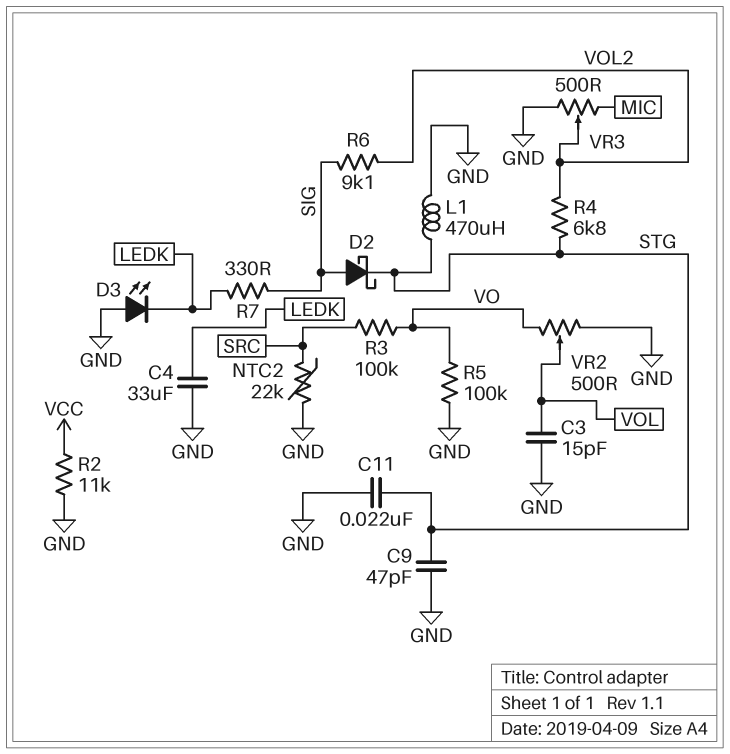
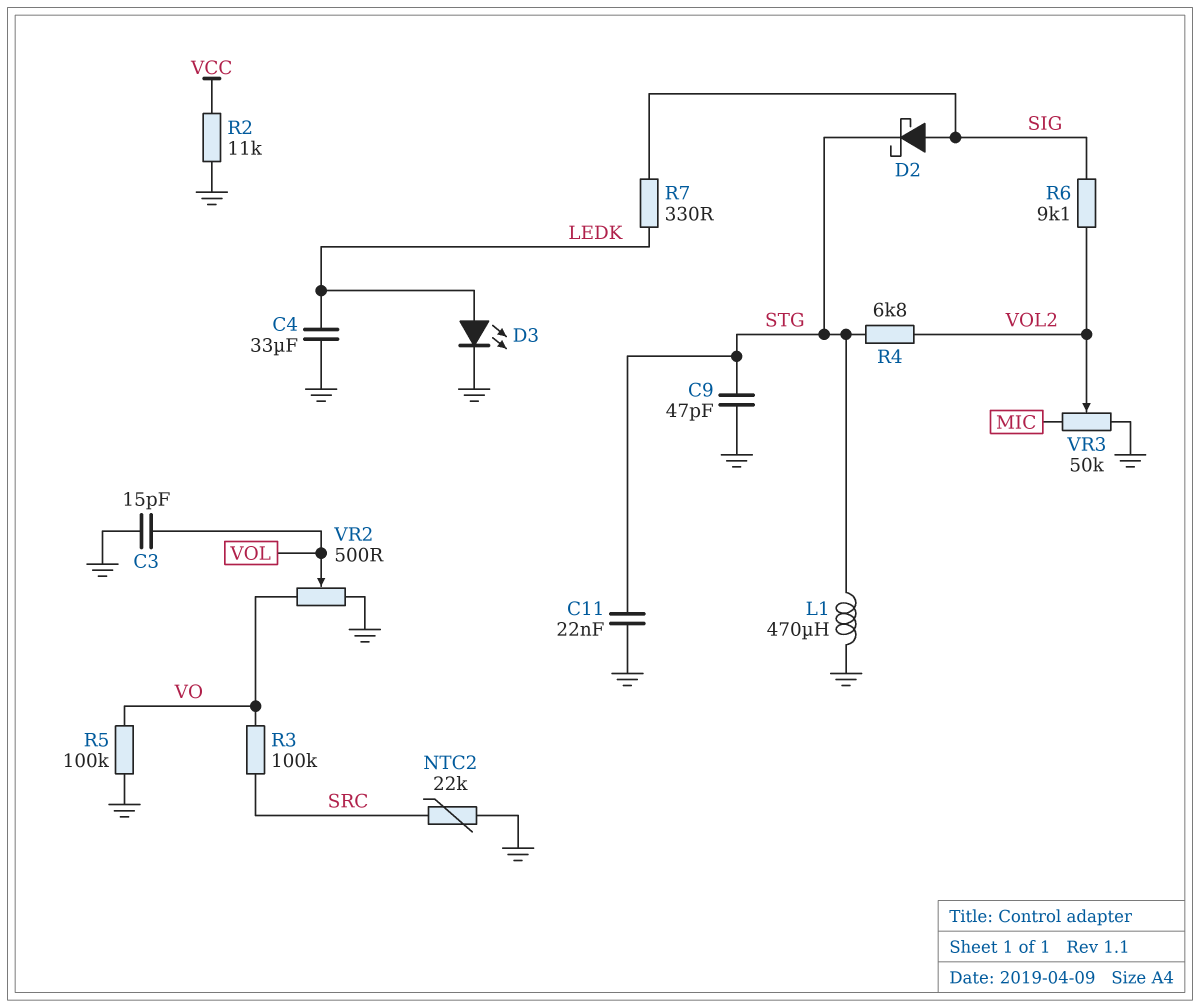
D3: LED (A GND, K LEDK) -> LED (A LEDK, K GND)
VR3: 500 (GND, MIC, wiper VOL2) -> 50k (GND, MIC, wiper VOL2)

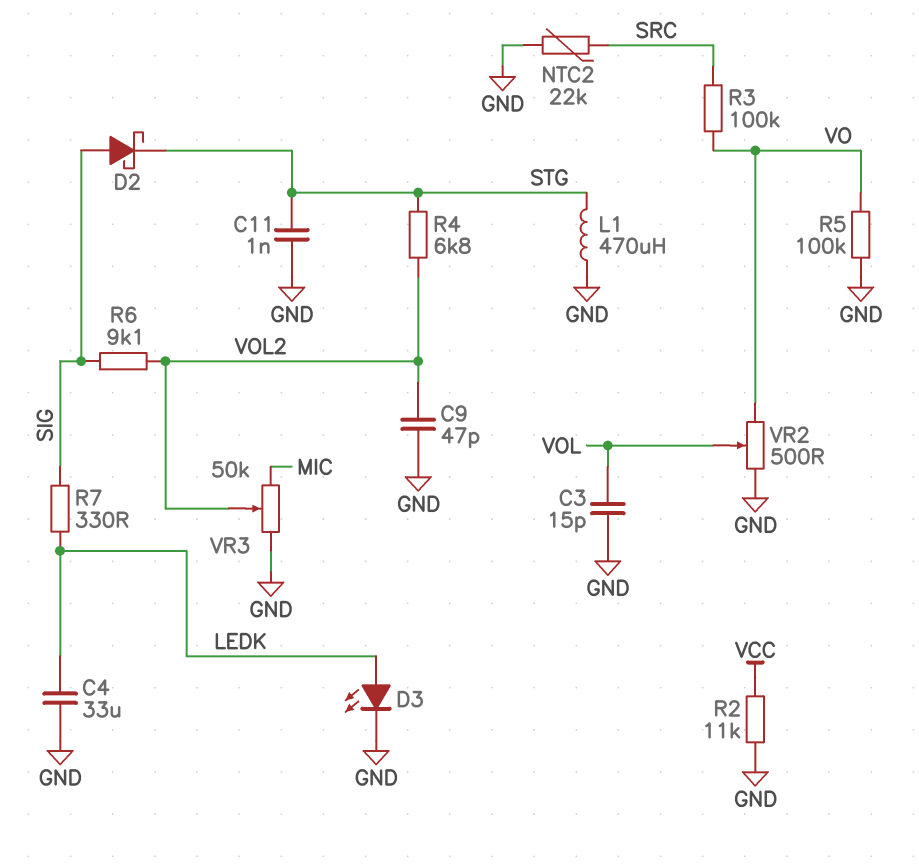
C9: 47pF (GND, STG) -> 47pF (GND, VOL2)
C11: 22nF (GND, STG) -> 1nF (GND, STG)

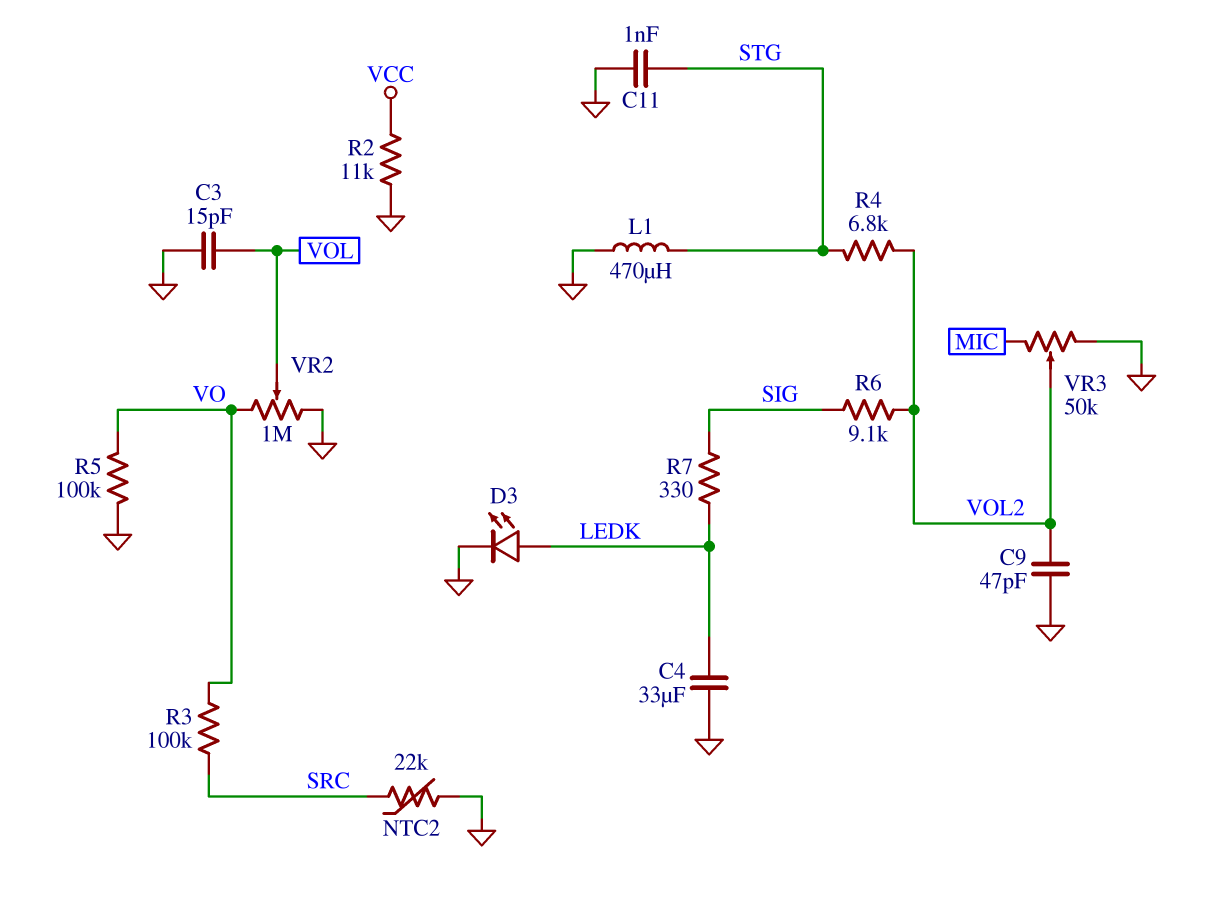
D2: schottky (A SIG, K STG) -> none
VR2: 500 (GND, VO, wiper VOL) -> 1M (GND, VO, wiper VOL)

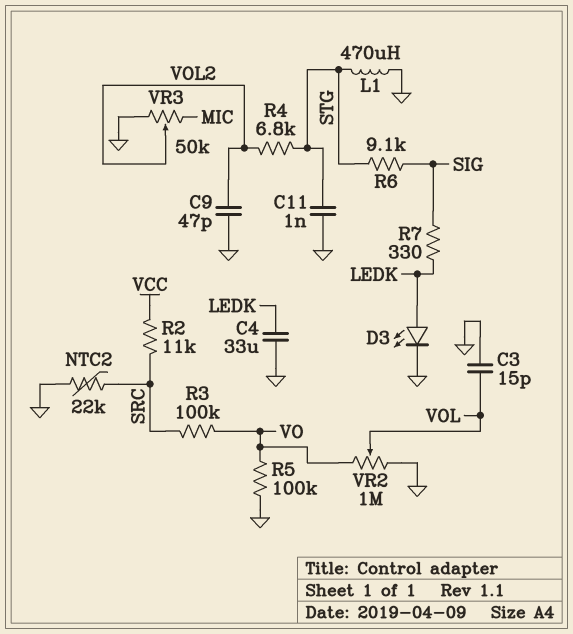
R2: 11k (GND, VCC) -> 11k (SRC, VCC)
R6: 9.1k (SIG, VOL2) -> 9.1k (SIG, STG)

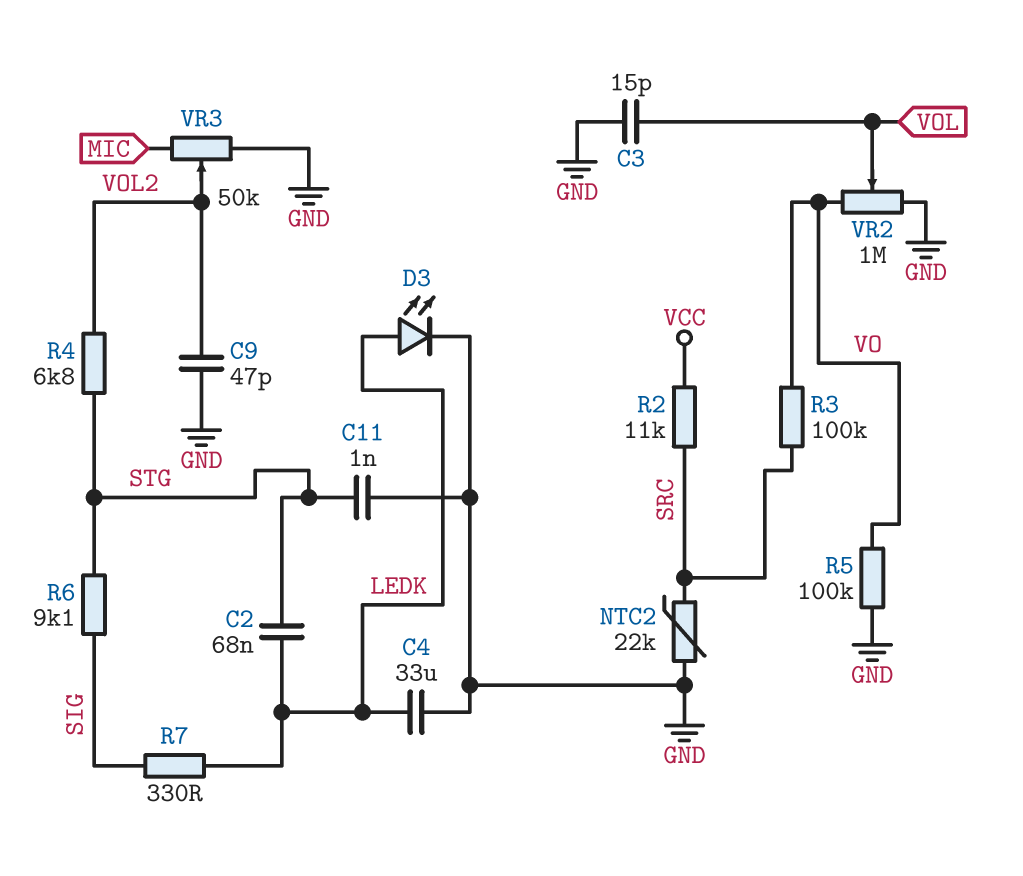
C2: none -> 68nF (LEDK, STG)
L1: 470uH (GND, STG) -> none

